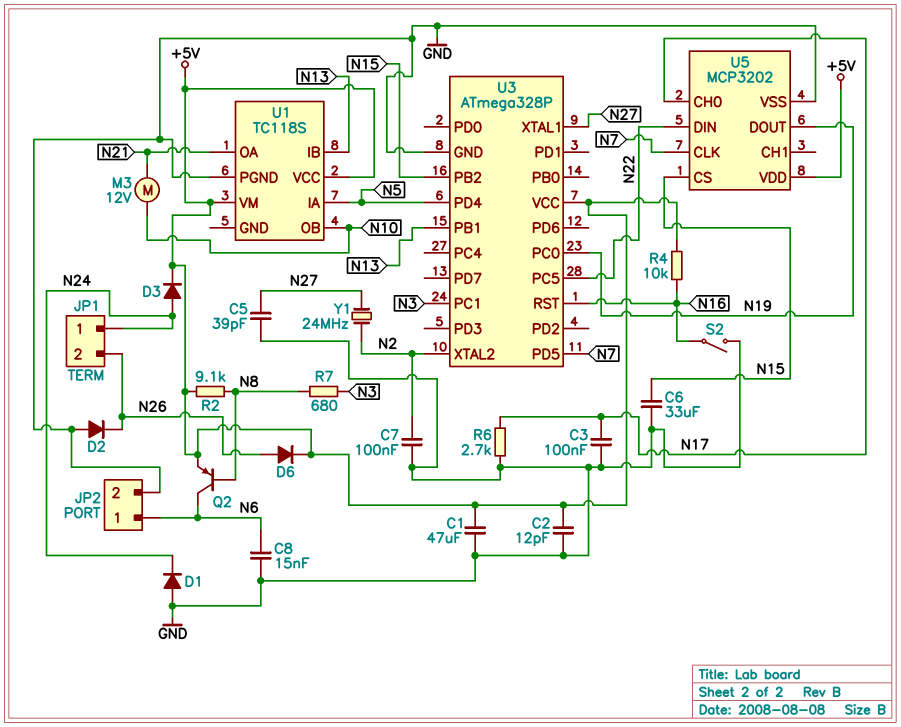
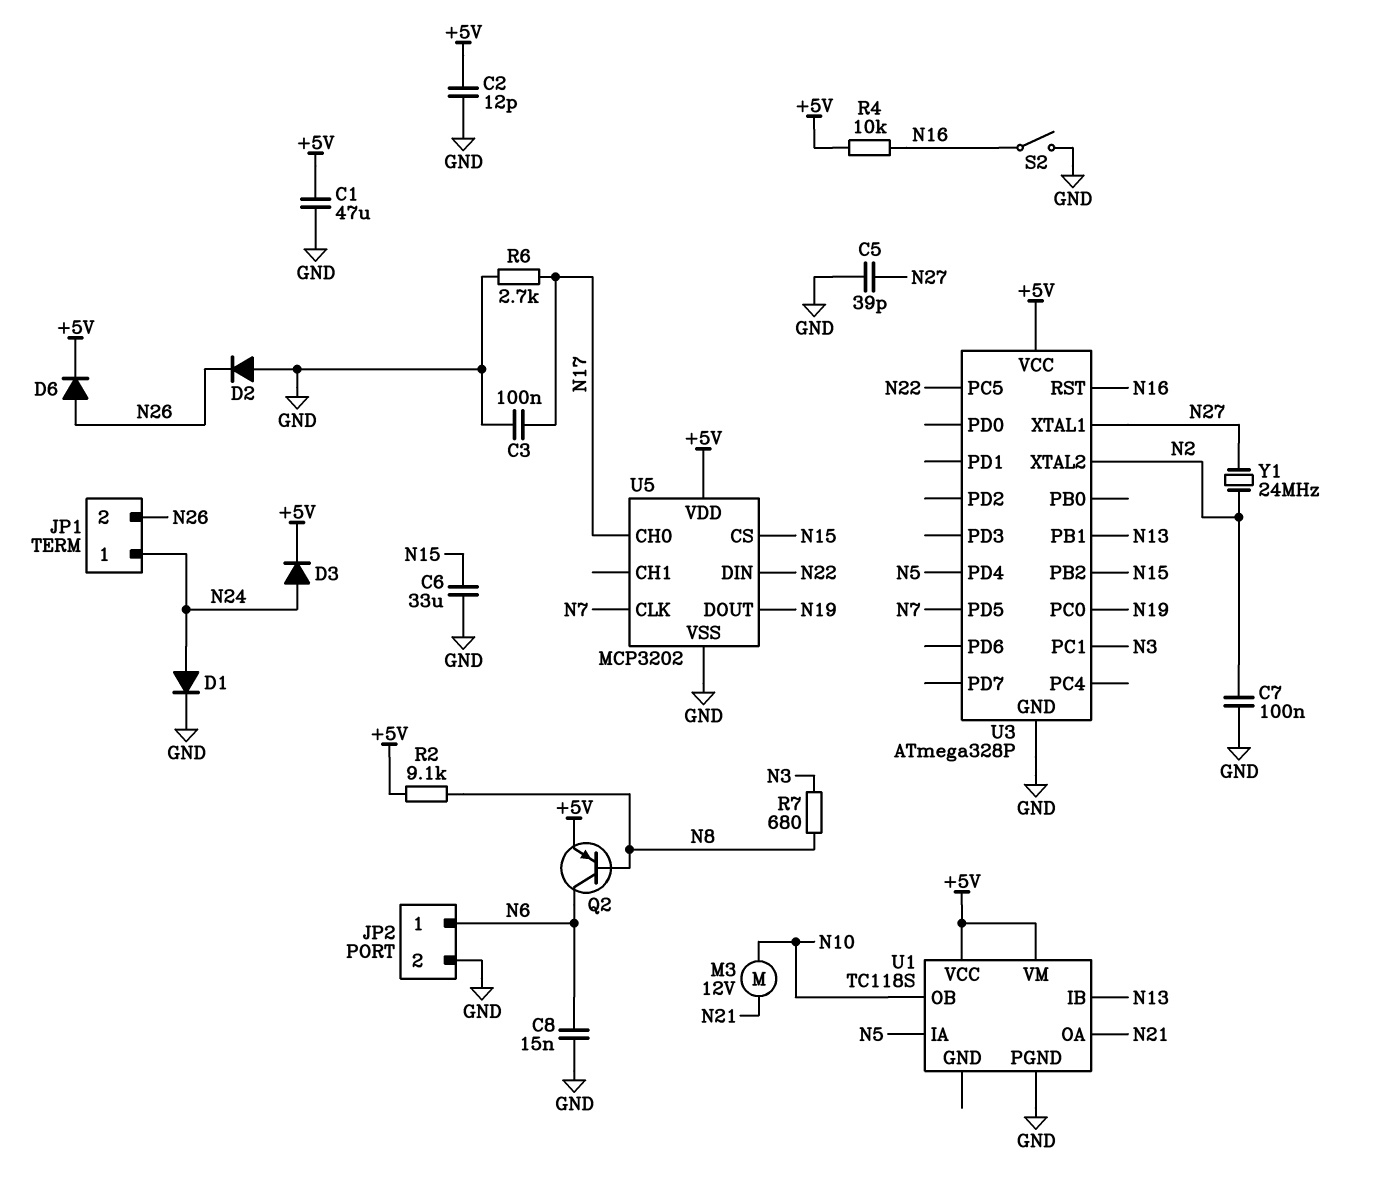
D1: diode (A GND, K N24) -> diode (A N24, K GND)

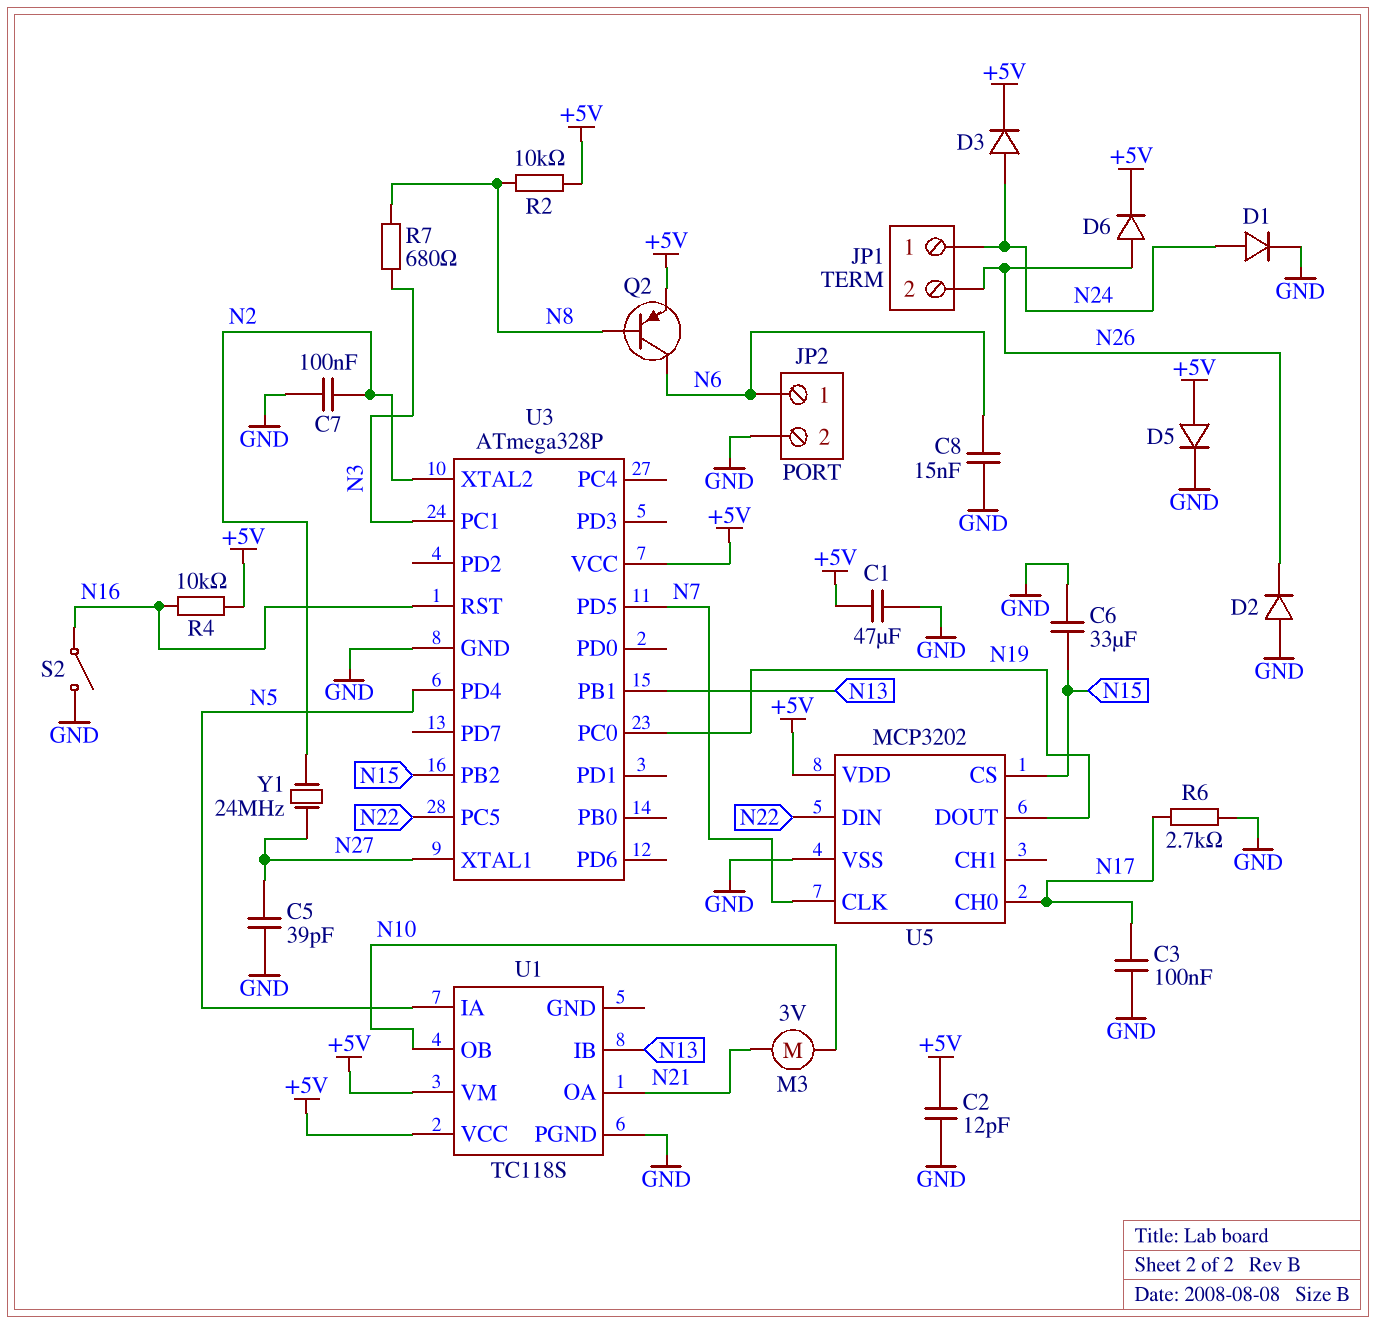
D5: none -> diode (A +5V, K GND)
M3: motor 12V (N10, N21) -> motor 3V (N10, N21)
R2: 9.1k (+5V, N8) -> 10k (+5V, N8)

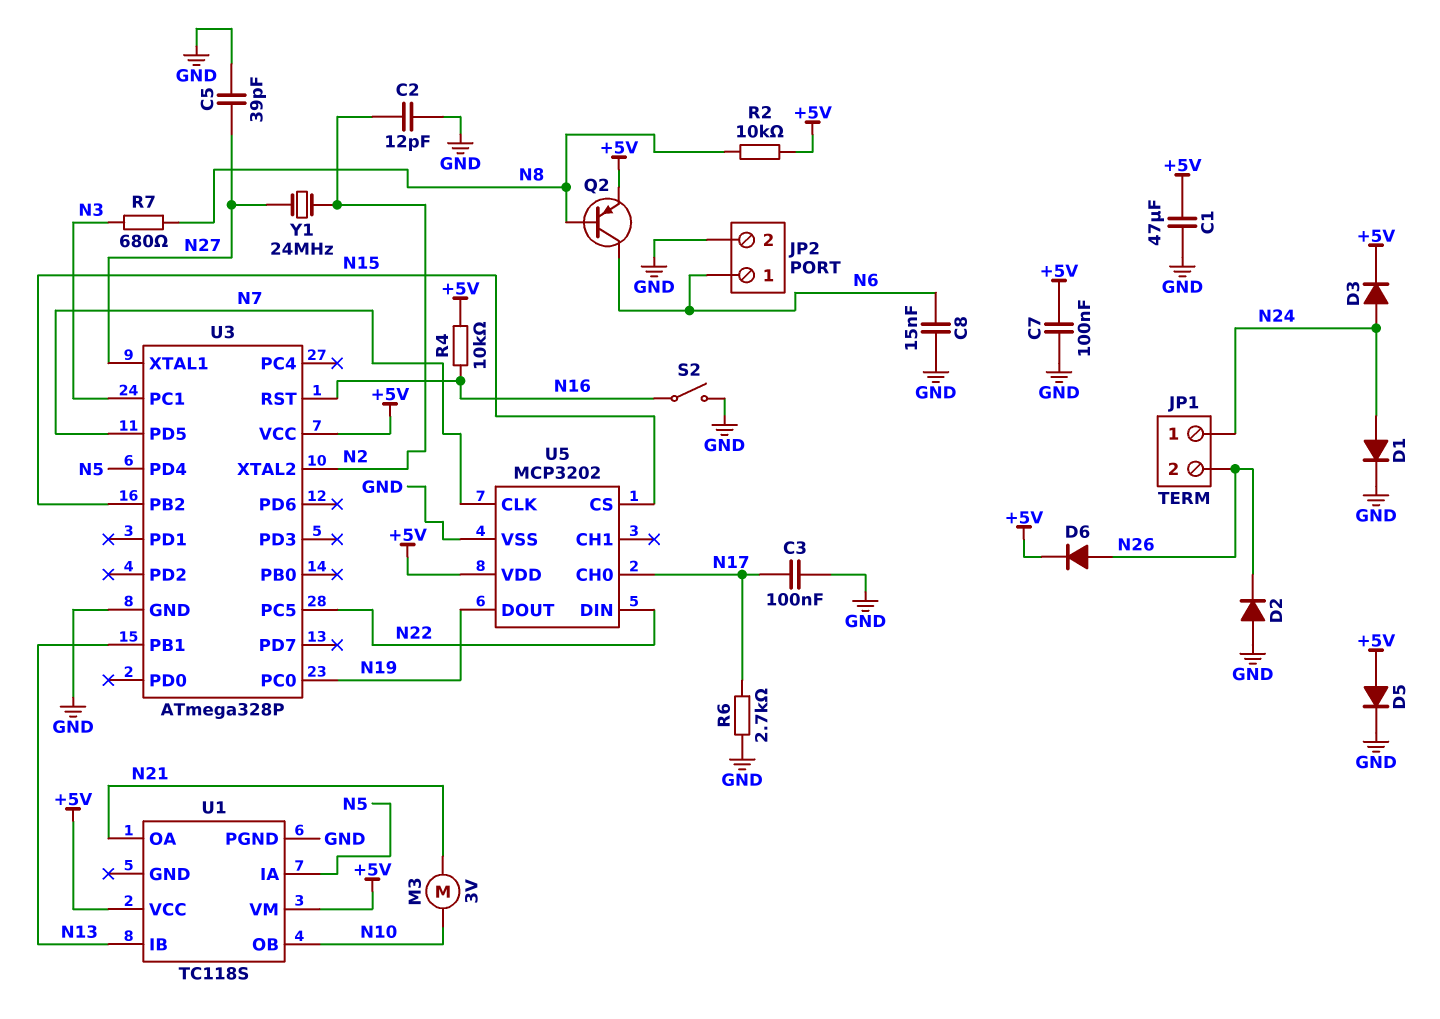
C2: 12pF (+5V, GND) -> 12pF (GND, N2)
C6: 33uF (GND, N15) -> none
C7: 100nF (GND, N2) -> 100nF (+5V, GND)

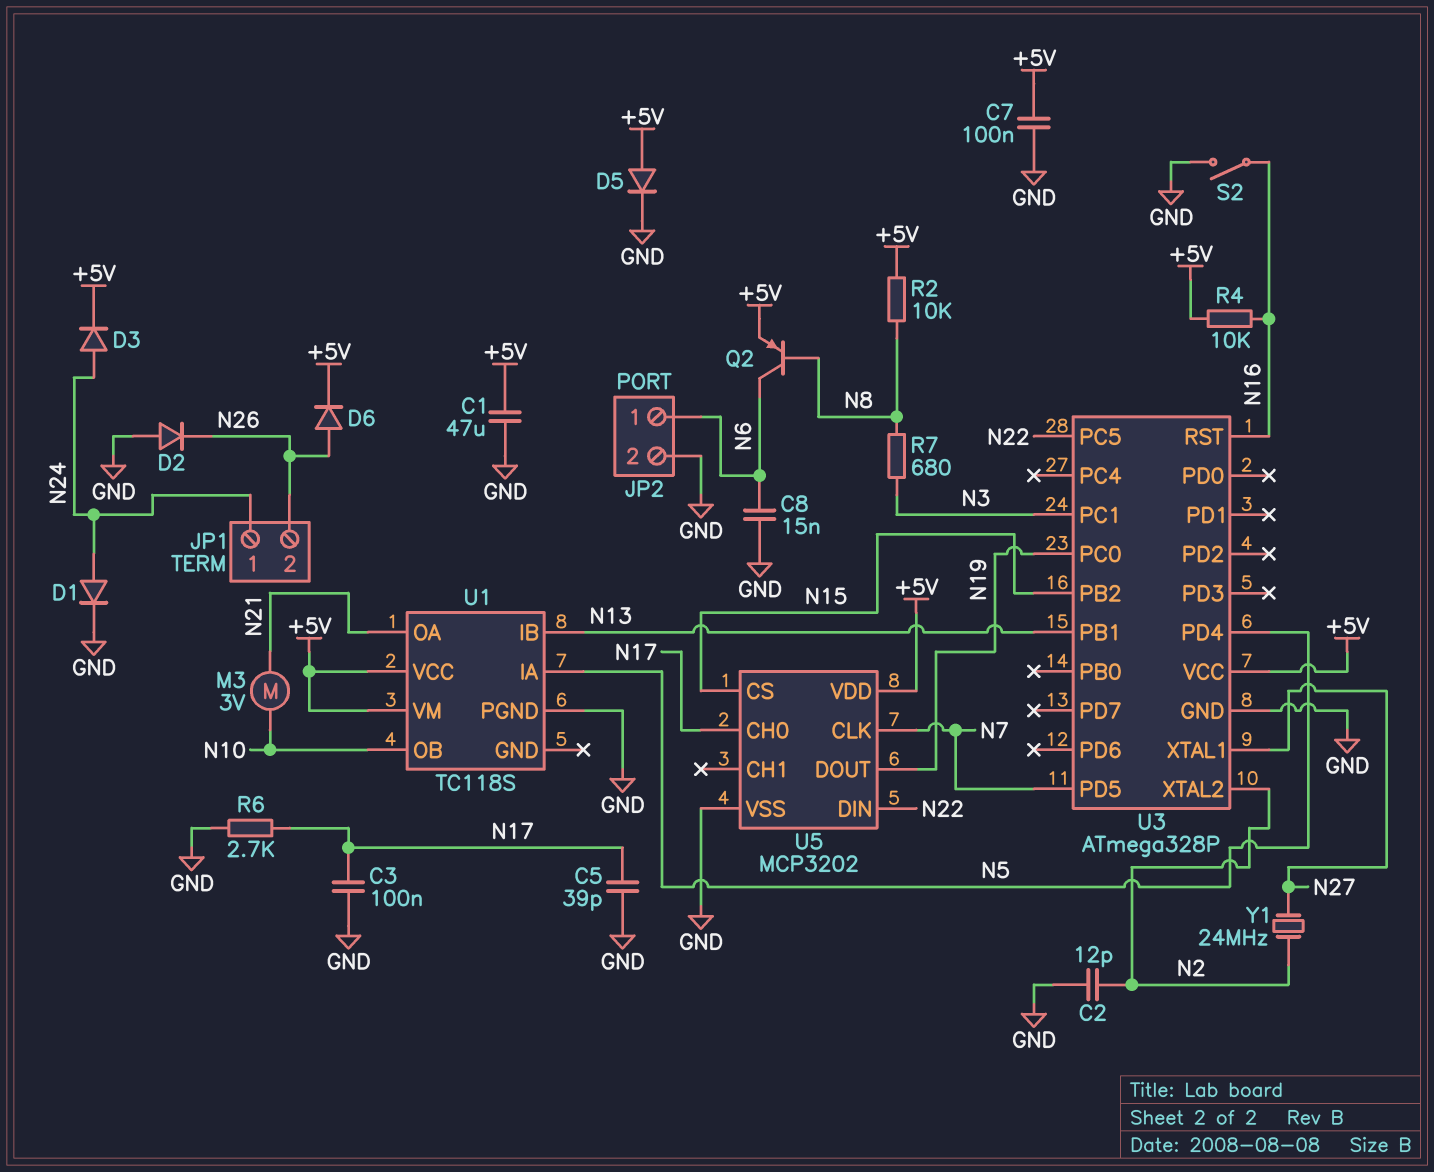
C5: 39pF (GND, N27) -> 39pF (GND, N17)

